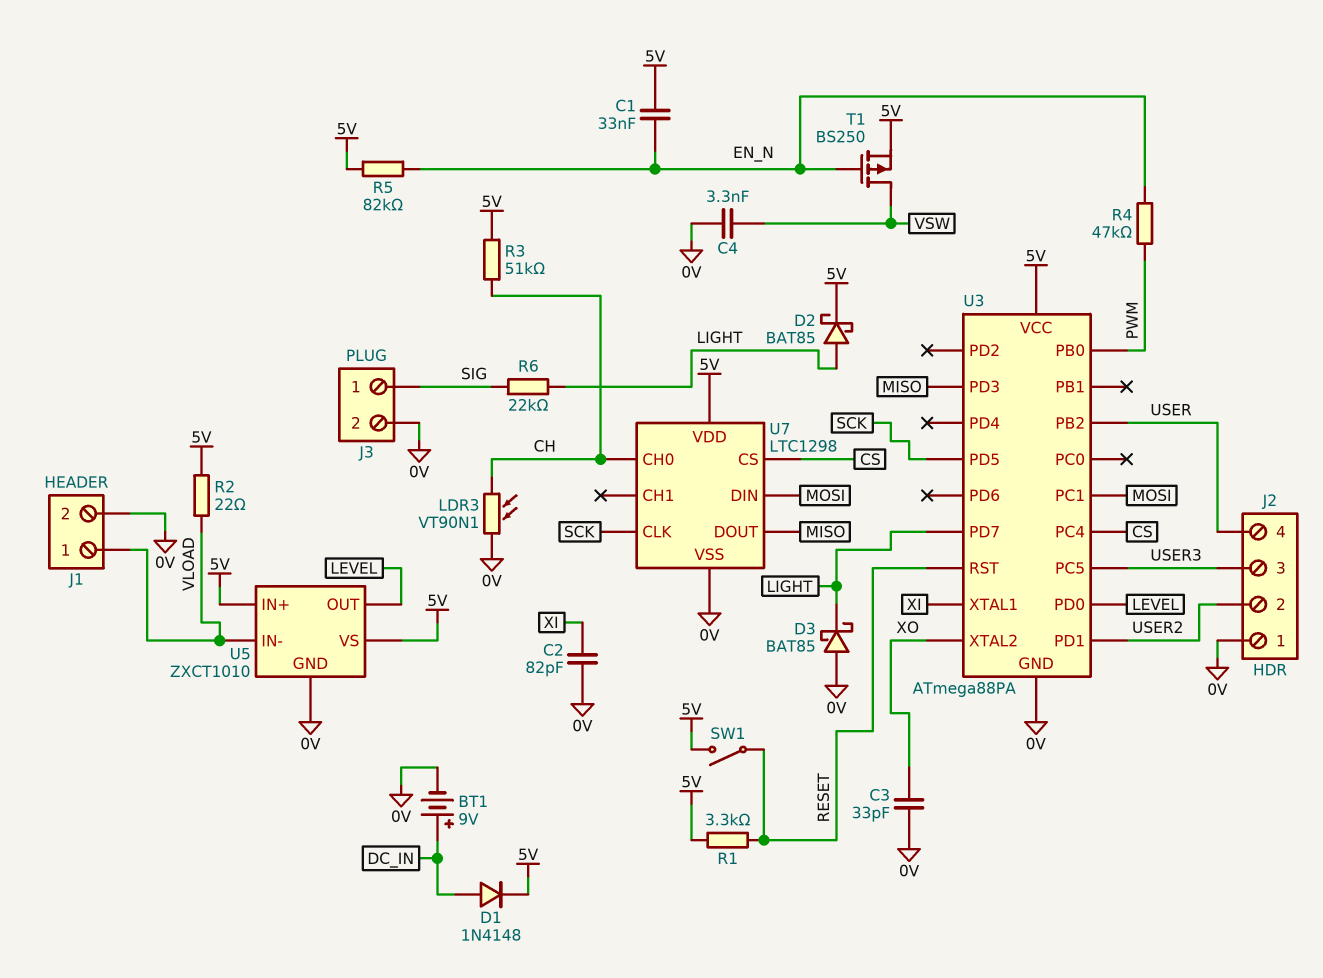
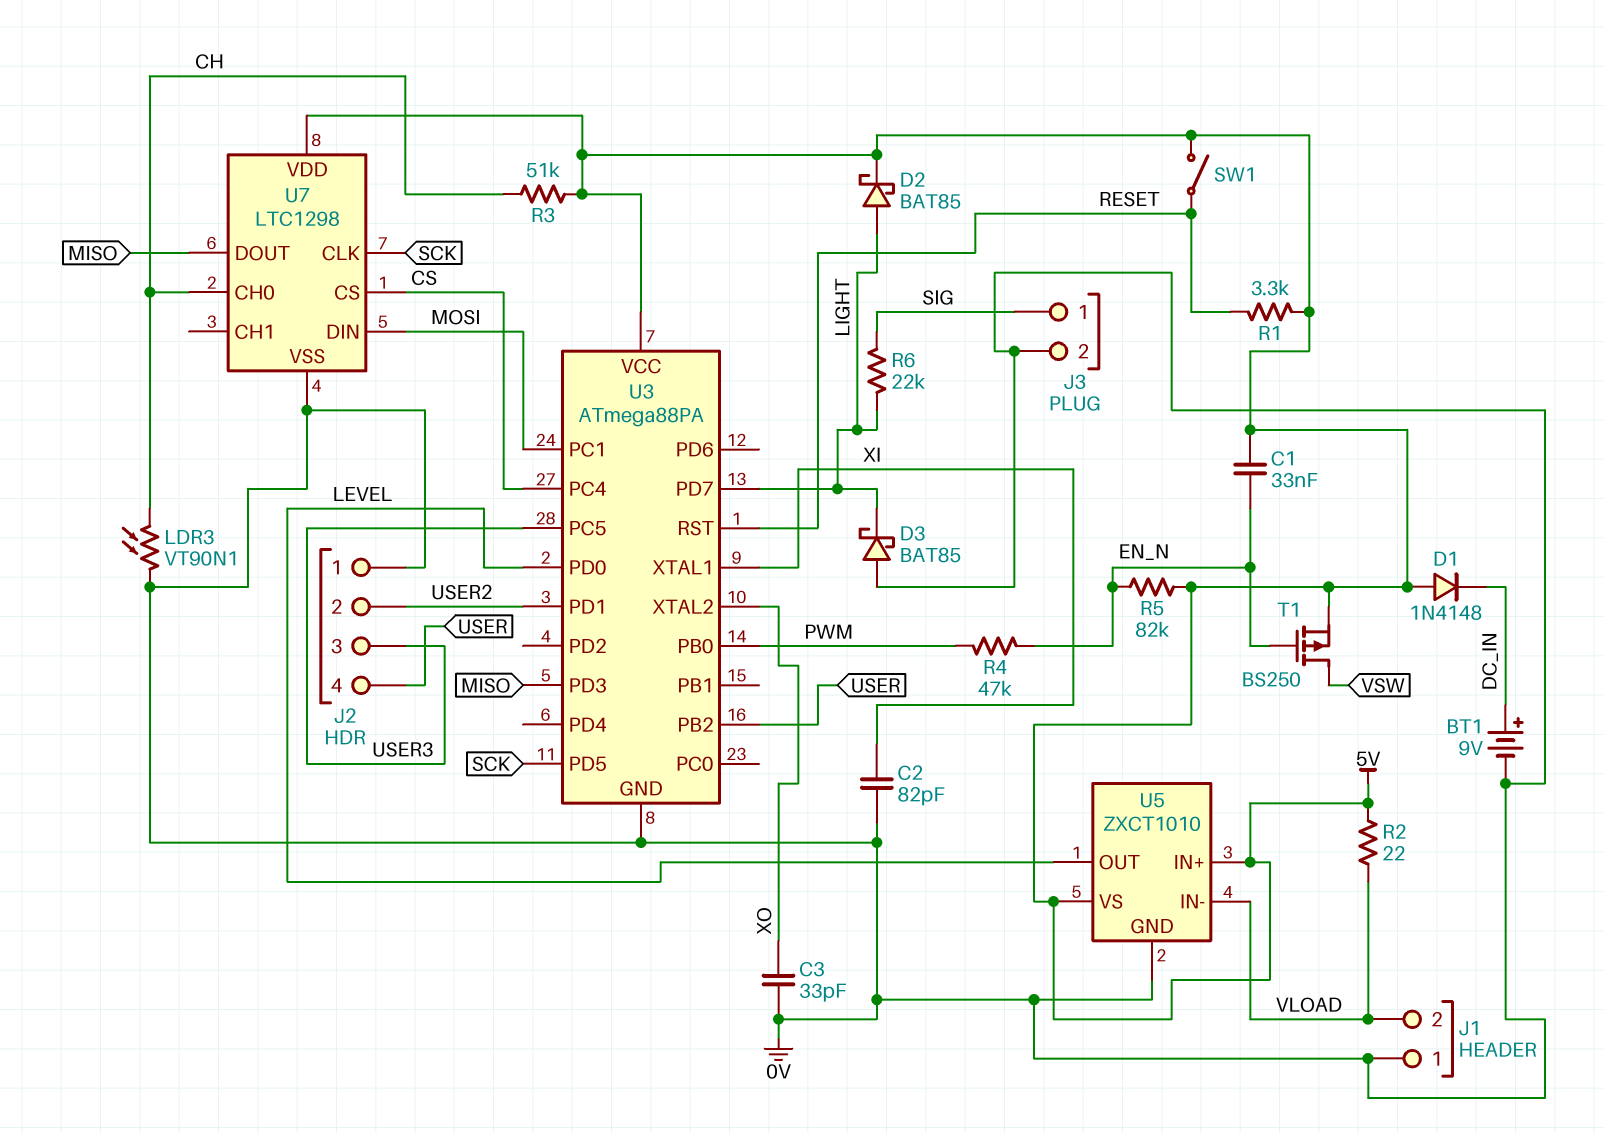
C4: 3.3nF (0V, VSW) -> none
D1: diode 1N4148 (A DC_IN, K 5V) -> diode 1N4148 (A 5V, K DC_IN)
J1 pin 1: VLOAD -> 0V
J1 pin 2: 0V -> VLOAD

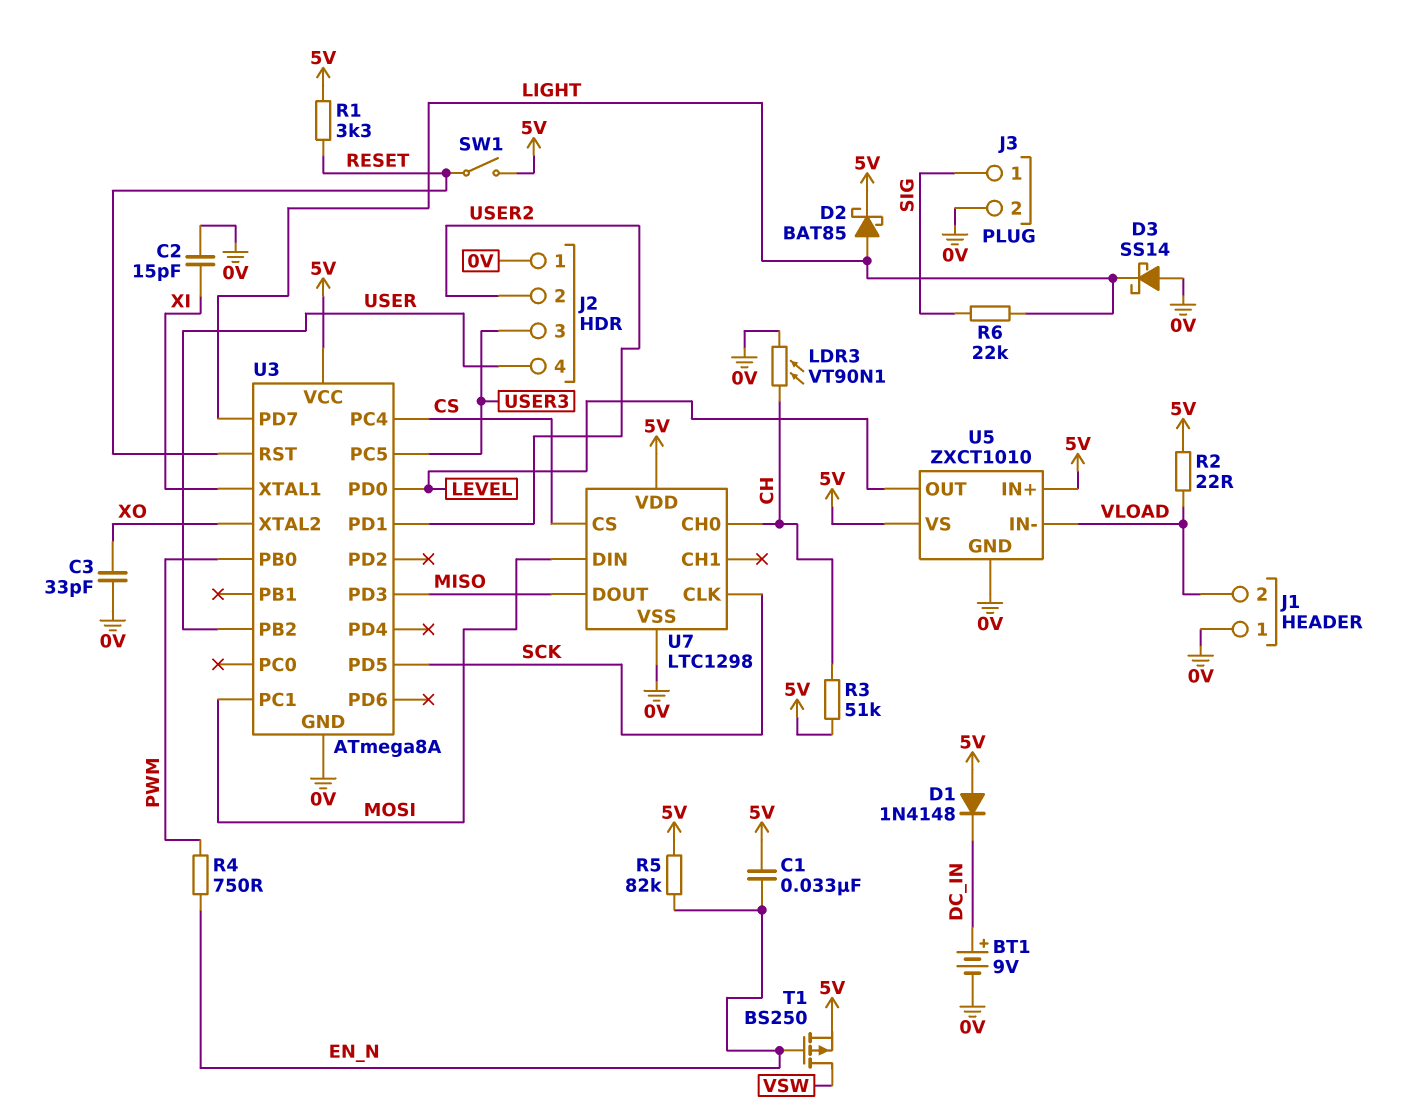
C2: 82pF (0V, XI) -> 15pF (0V, XI)
D3: schottky BAT85 (A 0V, K LIGHT) -> schottky SS14 (A 0V, K LIGHT)
R4: 47k (EN_N, PWM) -> 750 (EN_N, PWM)
U3: ATmega88PA -> ATmega8A

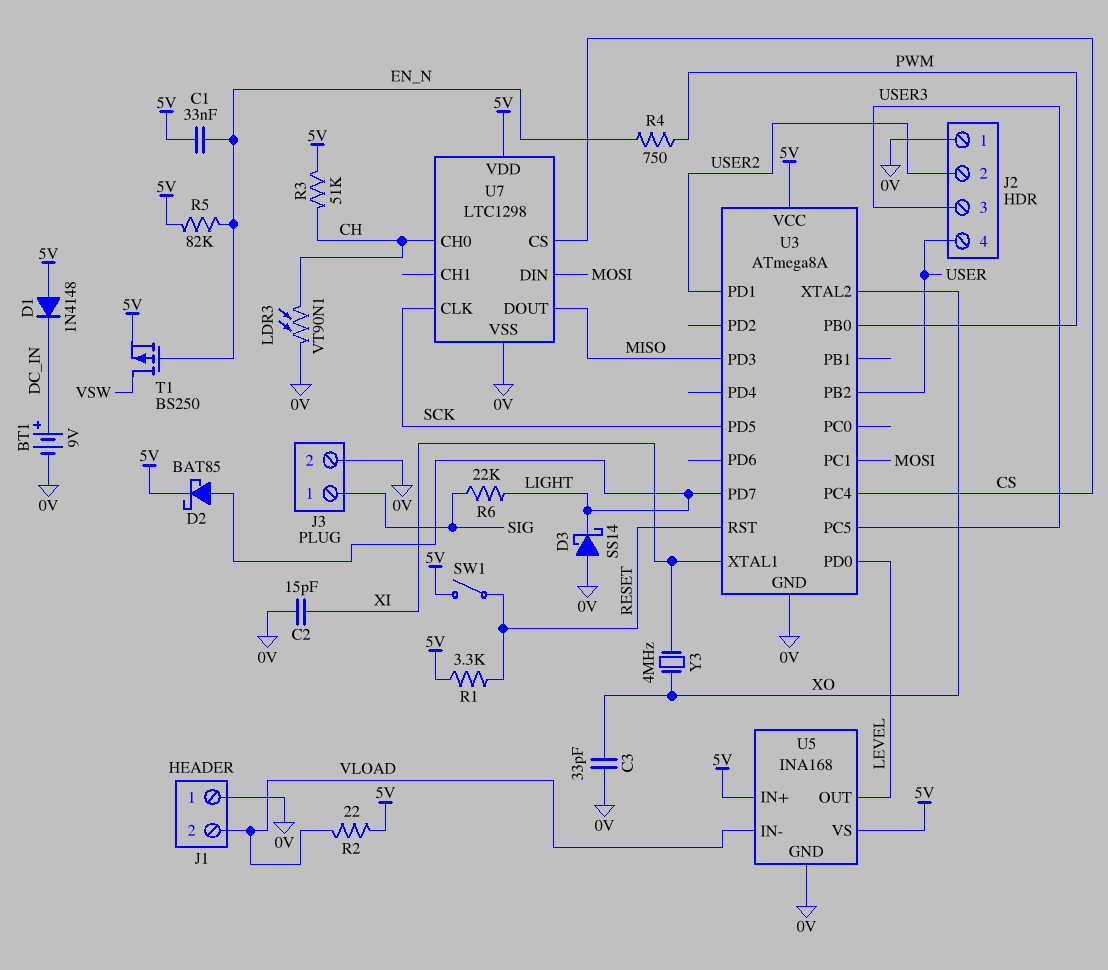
U5: ZXCT1010 -> INA168
Y3: none -> 4MHz (XI, XO)

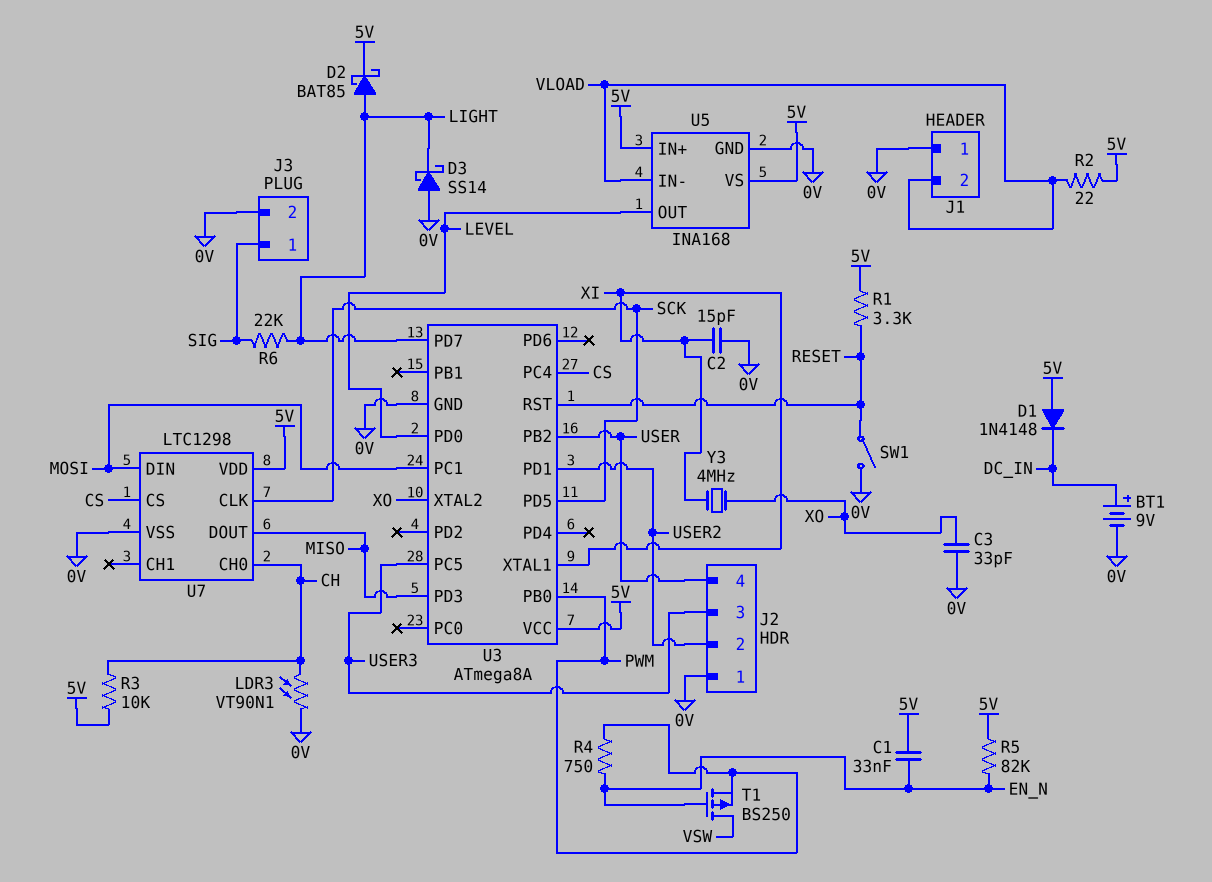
R3: 51k (5V, CH) -> 10k (5V, CH)
SW1: switch (5V, RESET) -> switch (0V, RESET)
T1: PMOS BS250 (G EN_N, D VSW, S 5V) -> PMOS BS250 (G EN_N, D VSW, S PWM)

